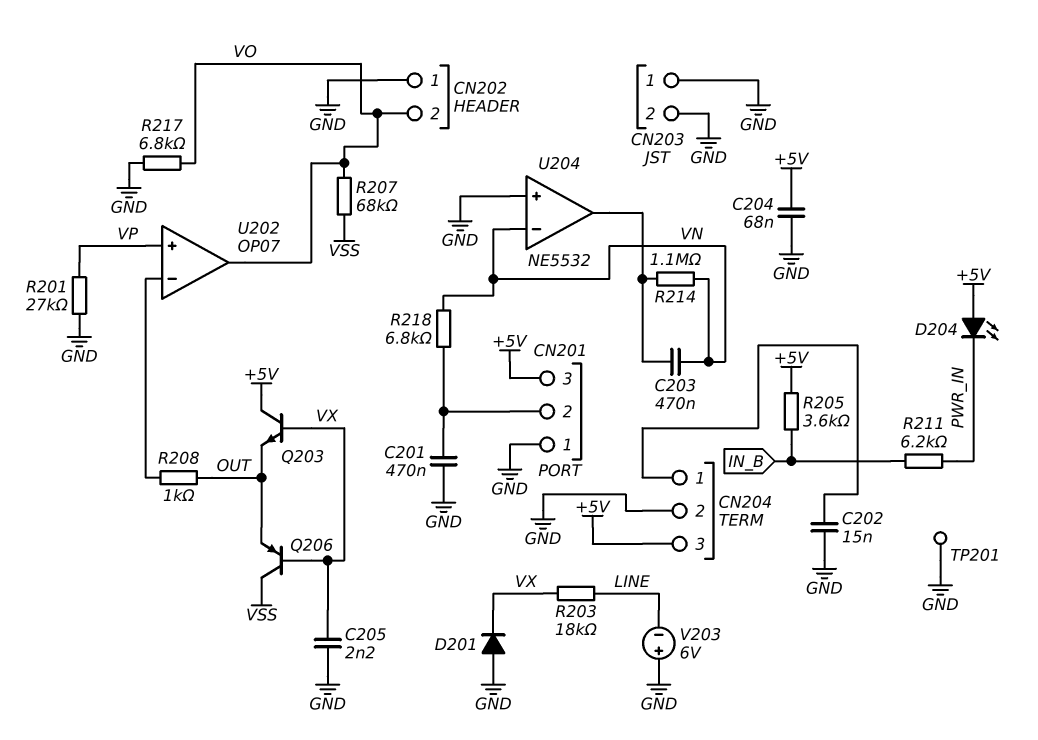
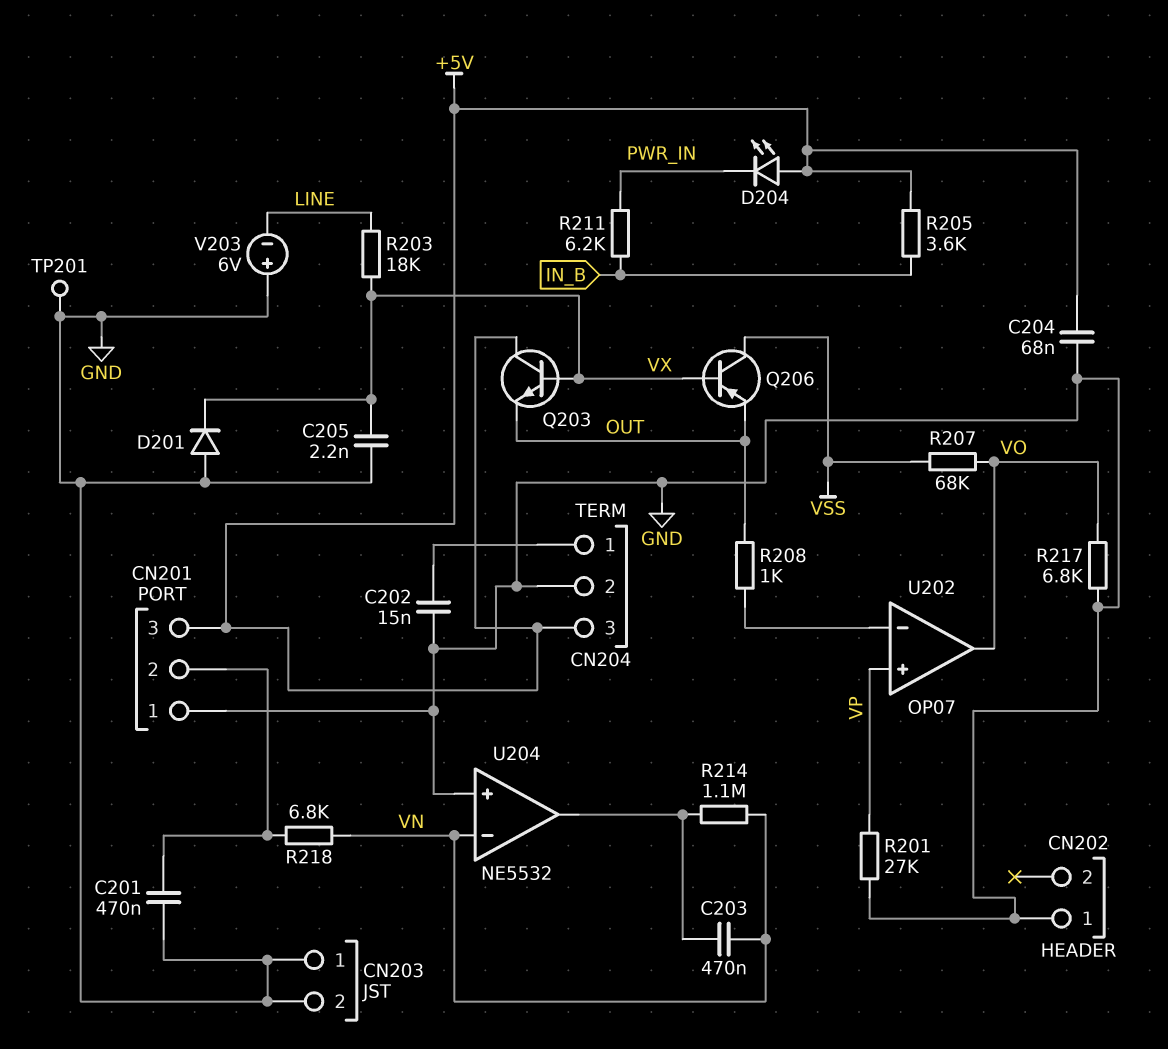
CN202 pin 2: VO -> none

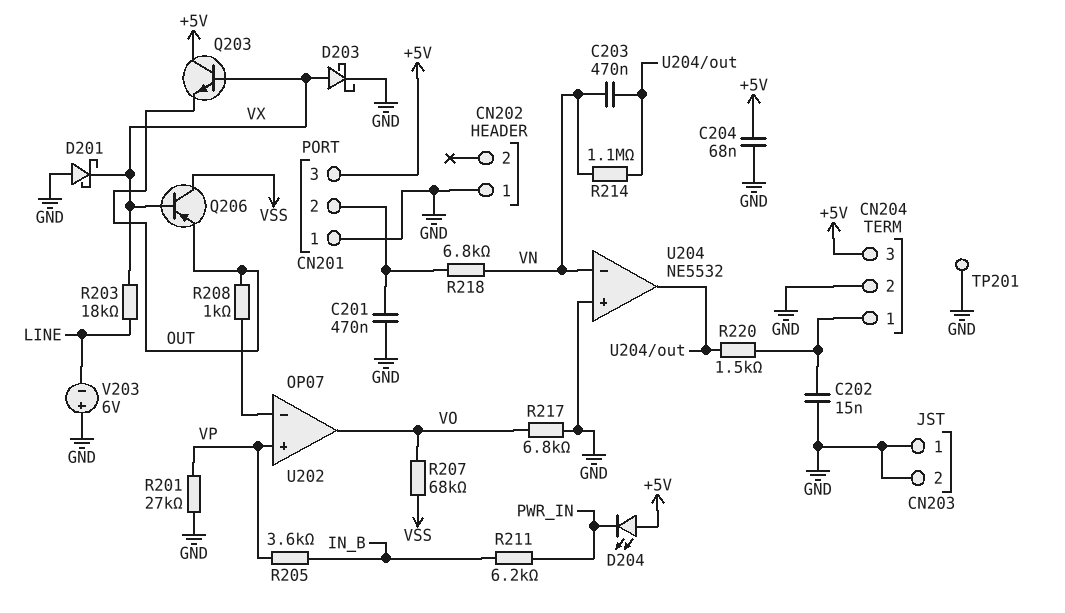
C205: 2.2nF (GND, VX) -> none
D201: diode (A GND, K VX) -> schottky (A GND, K VX)
D203: none -> schottky (A VX, K GND)
R205: 3.6k (+5V, IN_B) -> 3.6k (IN_B, VP)
R220: none -> 1.5k (CN204/1, U204/out)

